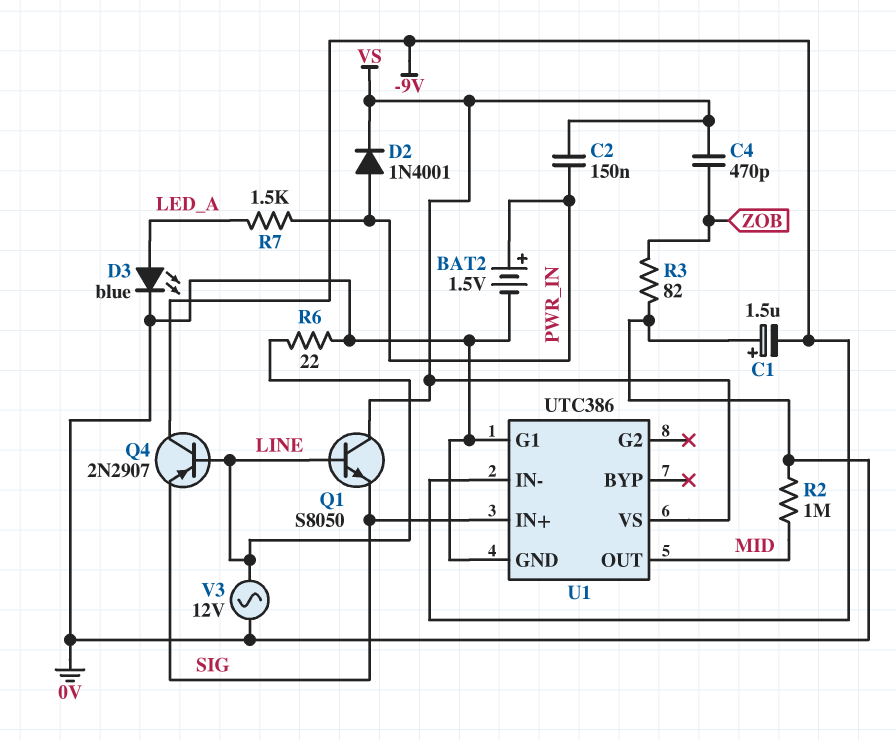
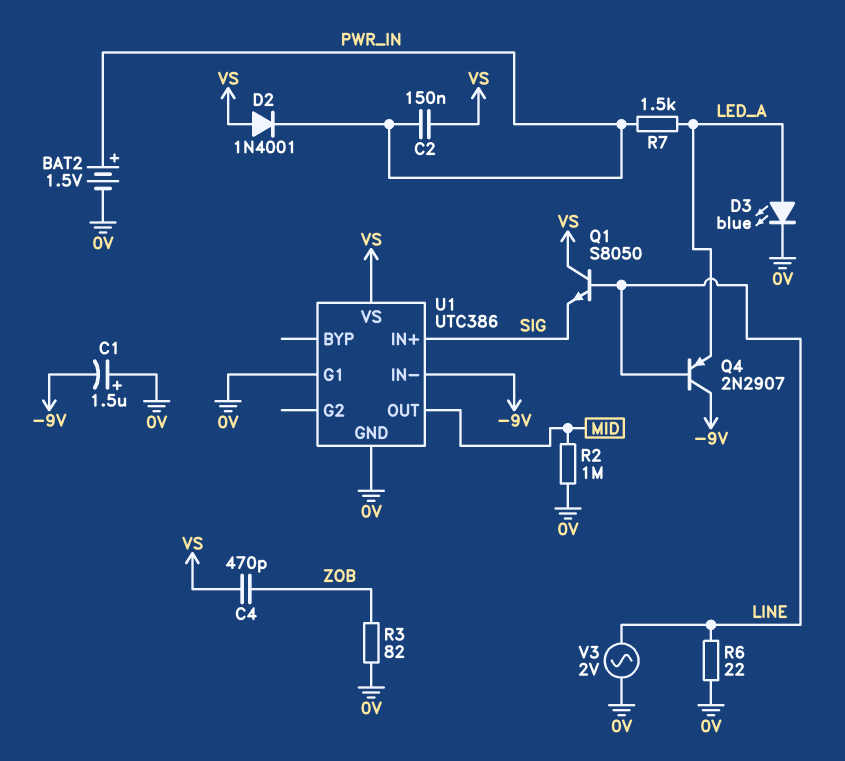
D2: diode 1N4001 (A PWR_IN, K VS) -> diode 1N4001 (A VS, K PWR_IN)
Q4: PNP 2N2907 (B LINE, C -9V, E SIG) -> PNP 2N2907 (B LINE, C -9V, E LED_A)
V3: AC 12V (0V, LINE) -> AC 2V (0V, LINE)

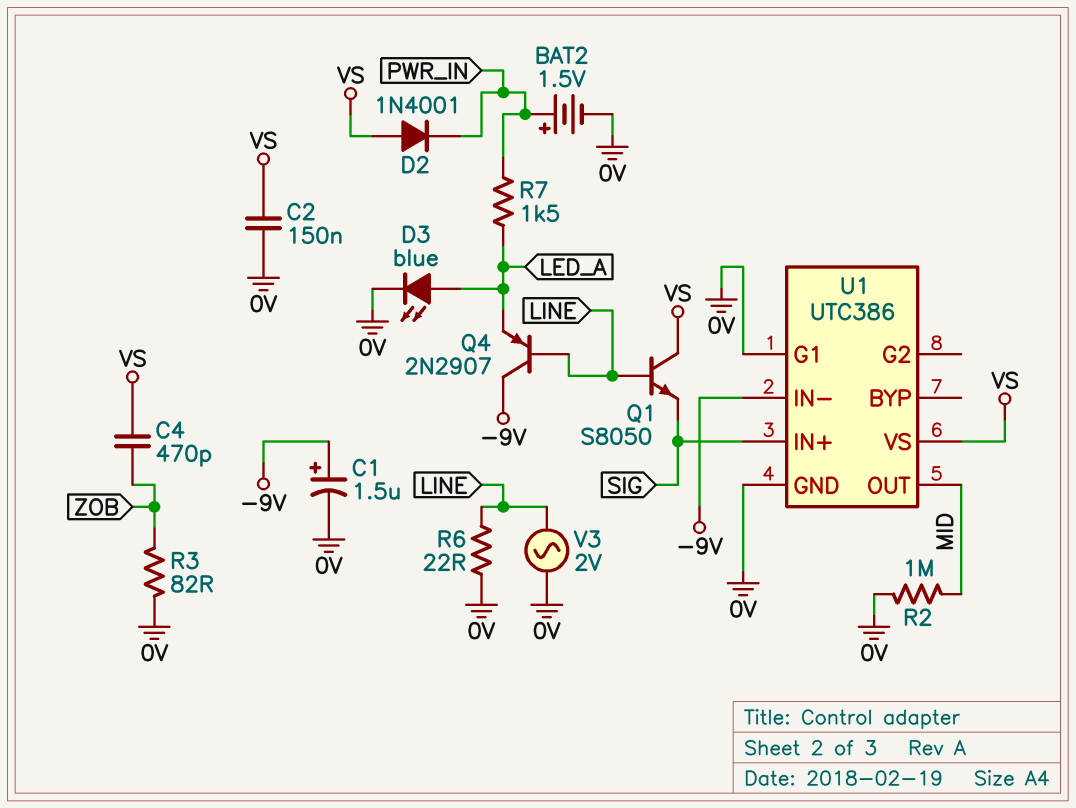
C1: 1.5uF (plus 0V, minus -9V) -> 1.5uF (plus -9V, minus 0V)
C2: 150nF (PWR_IN, VS) -> 150nF (0V, VS)

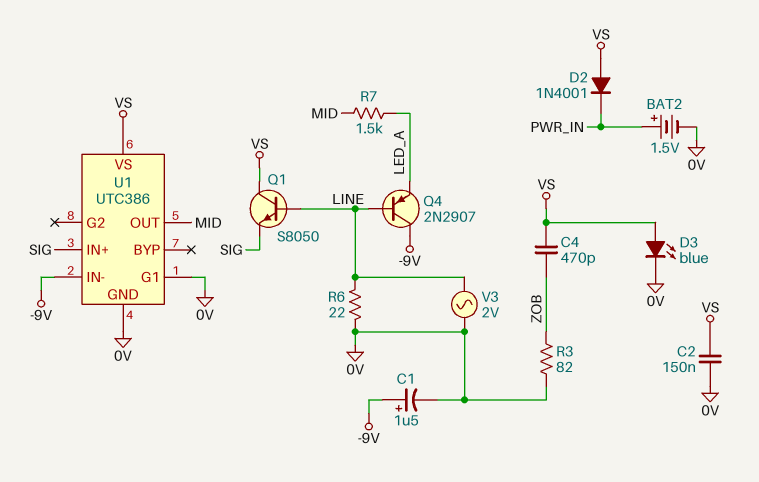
D3: LED blue (A LED_A, K 0V) -> LED blue (A VS, K 0V)
R2: 1M (0V, MID) -> none
R7: 1.5k (LED_A, PWR_IN) -> 1.5k (LED_A, MID)

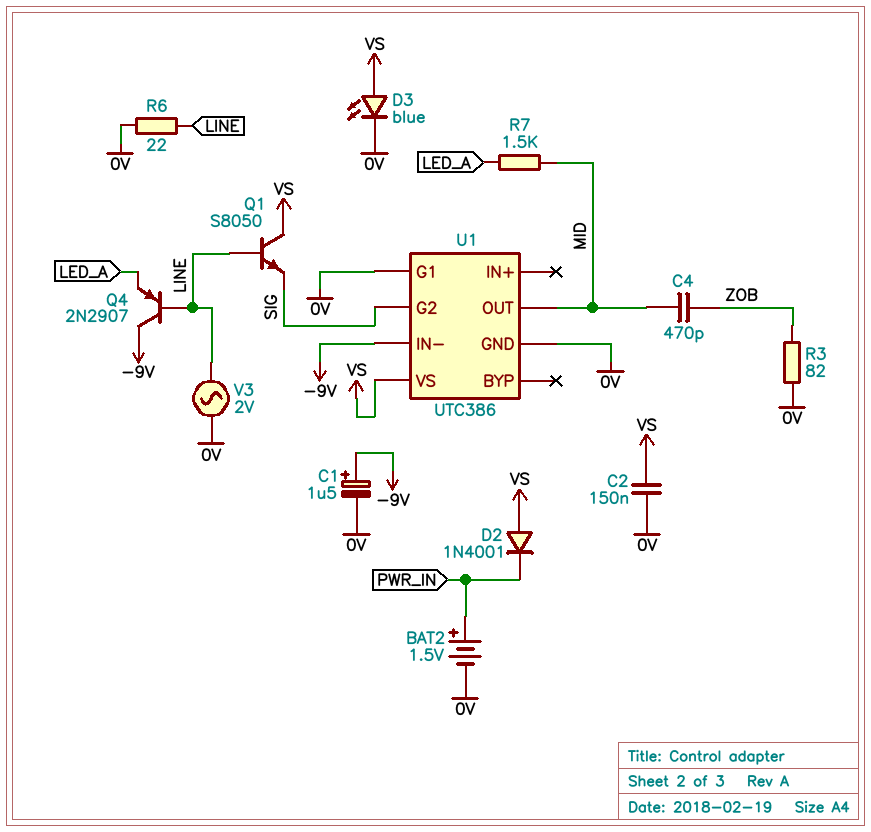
C4: 470pF (VS, ZOB) -> 470pF (MID, ZOB)
U1 pin G2: none -> SIG
U1 pin IN+: SIG -> none

